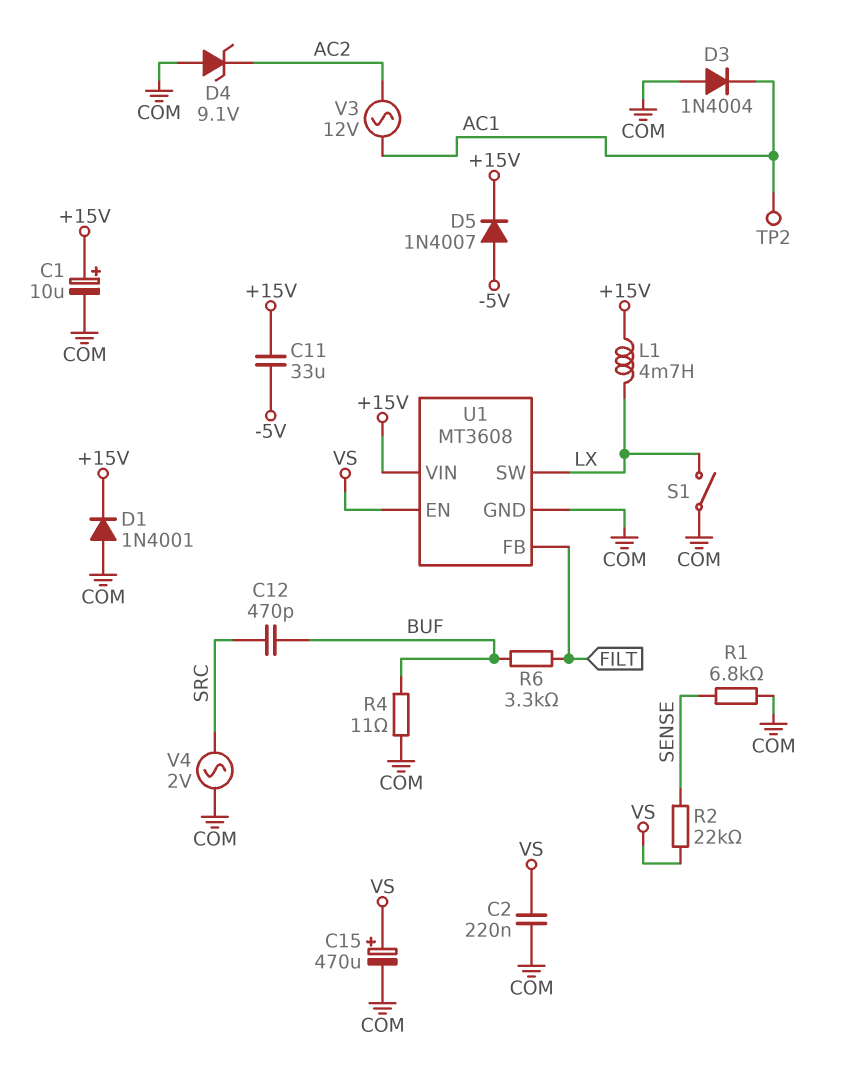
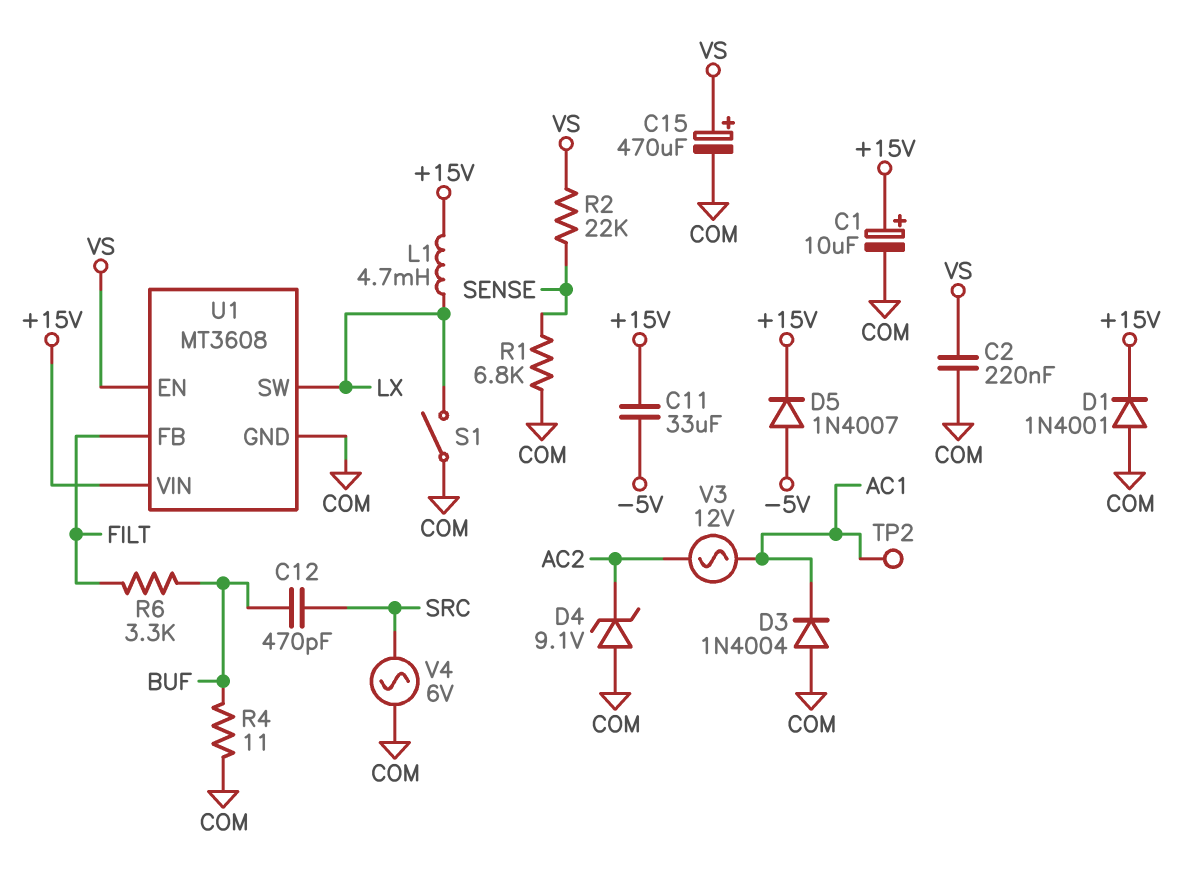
V4: AC 2V (COM, SRC) -> AC 6V (COM, SRC)

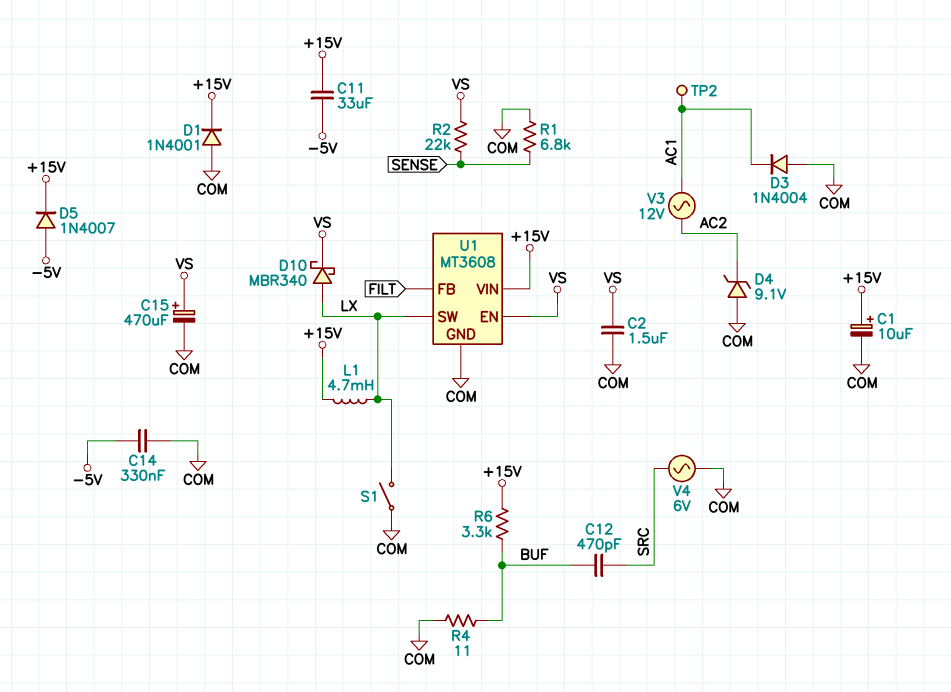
C2: 220nF (COM, VS) -> 1.5uF (COM, VS)
C14: none -> 330nF (-5V, COM)
D10: none -> schottky MBR340 (A LX, K VS)
R6: 3.3k (BUF, FILT) -> 3.3k (+15V, BUF)

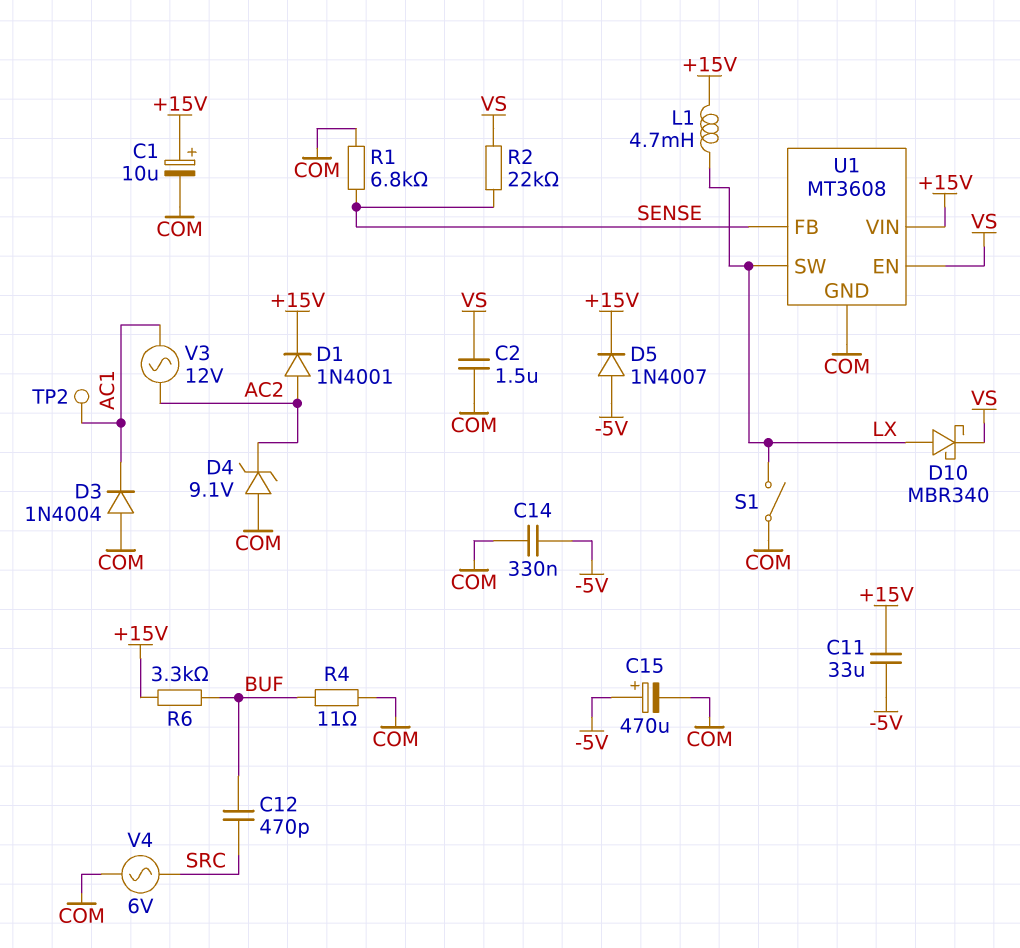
C15: 470uF (plus VS, minus COM) -> 470uF (plus -5V, minus COM)
D1: diode 1N4001 (A COM, K +15V) -> diode 1N4001 (A AC2, K +15V)
U1 pin FB: FILT -> SENSE

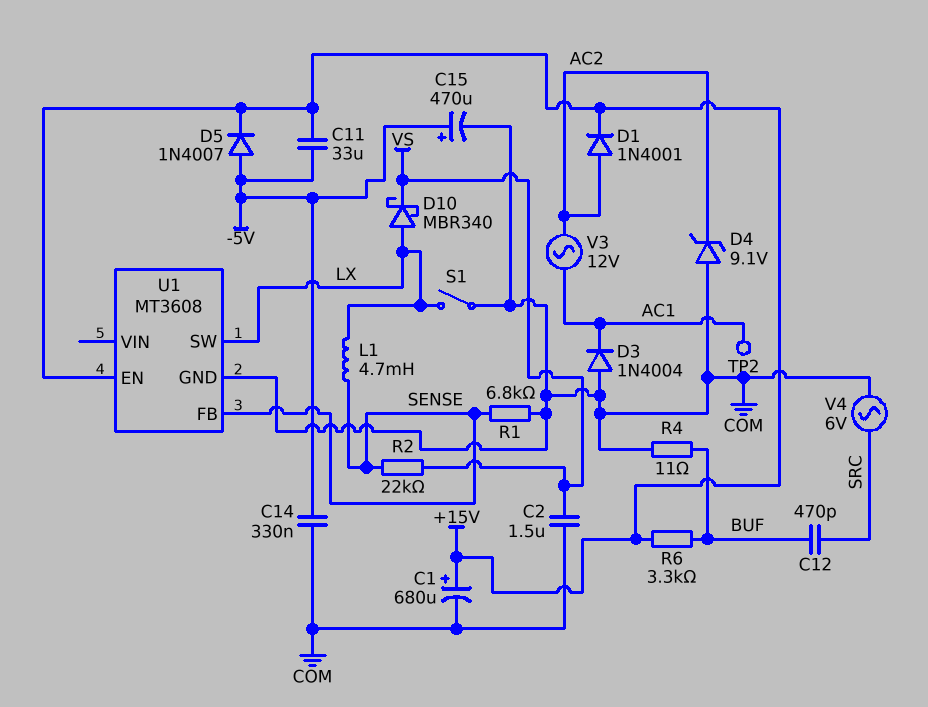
C1: 10uF (plus +15V, minus COM) -> 680uF (plus +15V, minus COM)
L1: 4.7mH (+15V, LX) -> 4.7mH (LX, SENSE)
U1 pin EN: VS -> +15V
U1 pin VIN: +15V -> none

